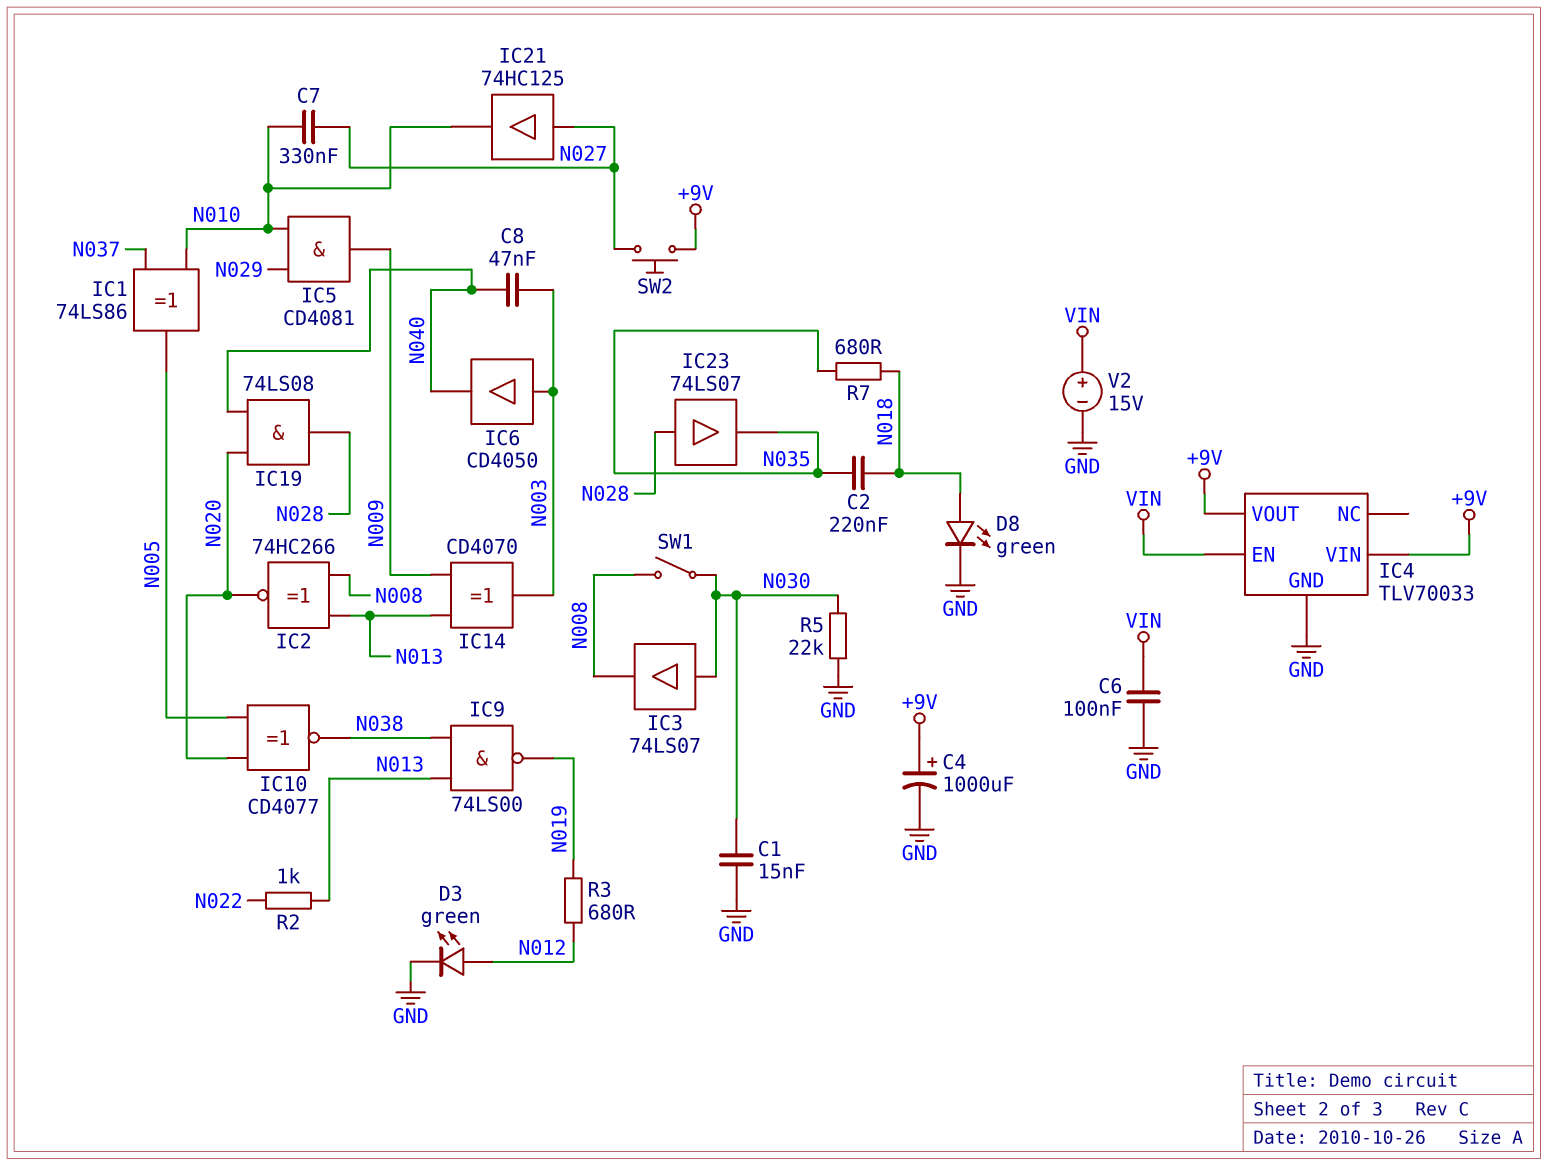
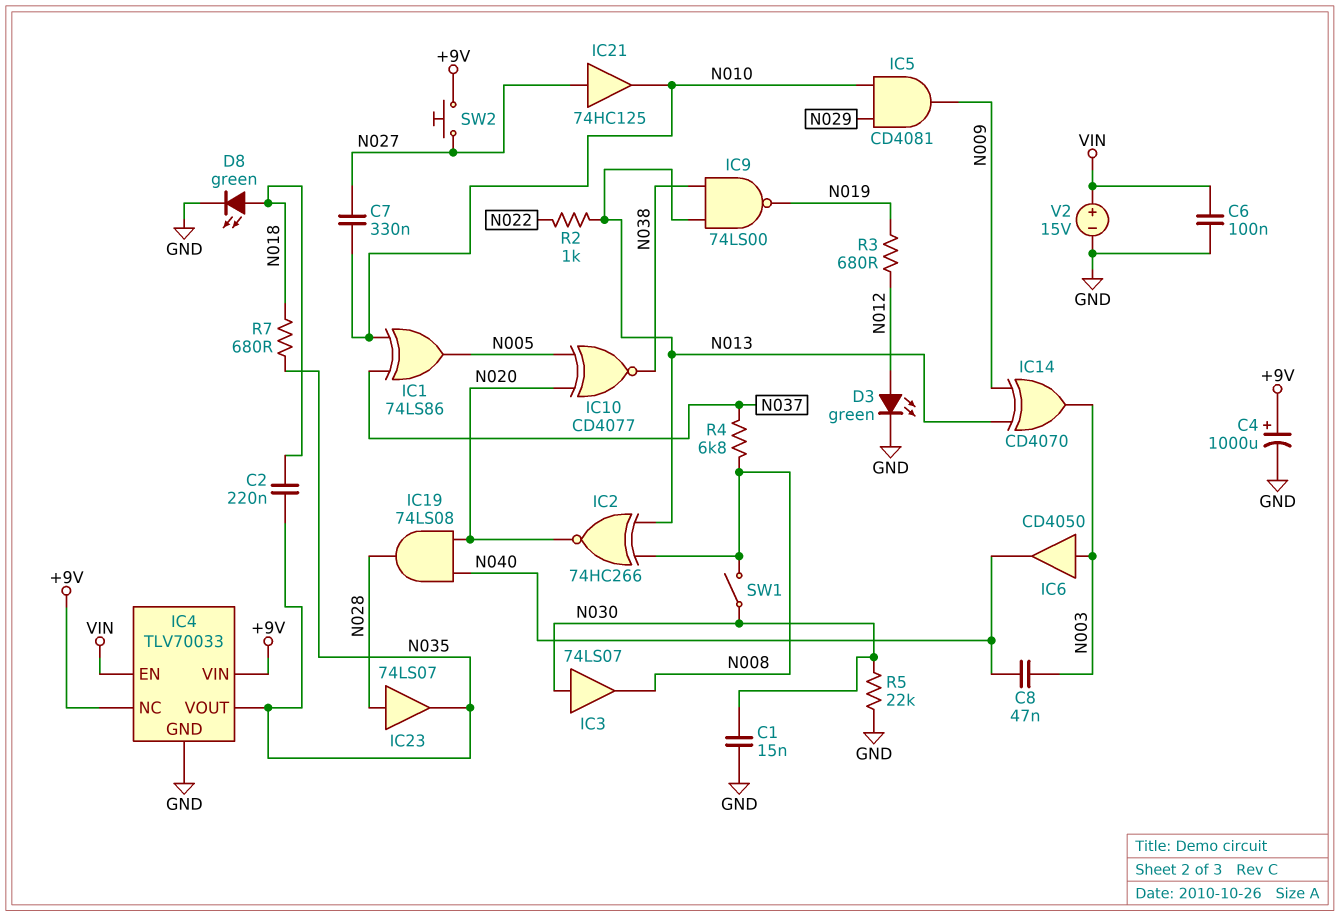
IC4 pin NC: none -> +9V
IC4 pin VOUT: +9V -> N035
R4: none -> 6.8k (N008, N037)

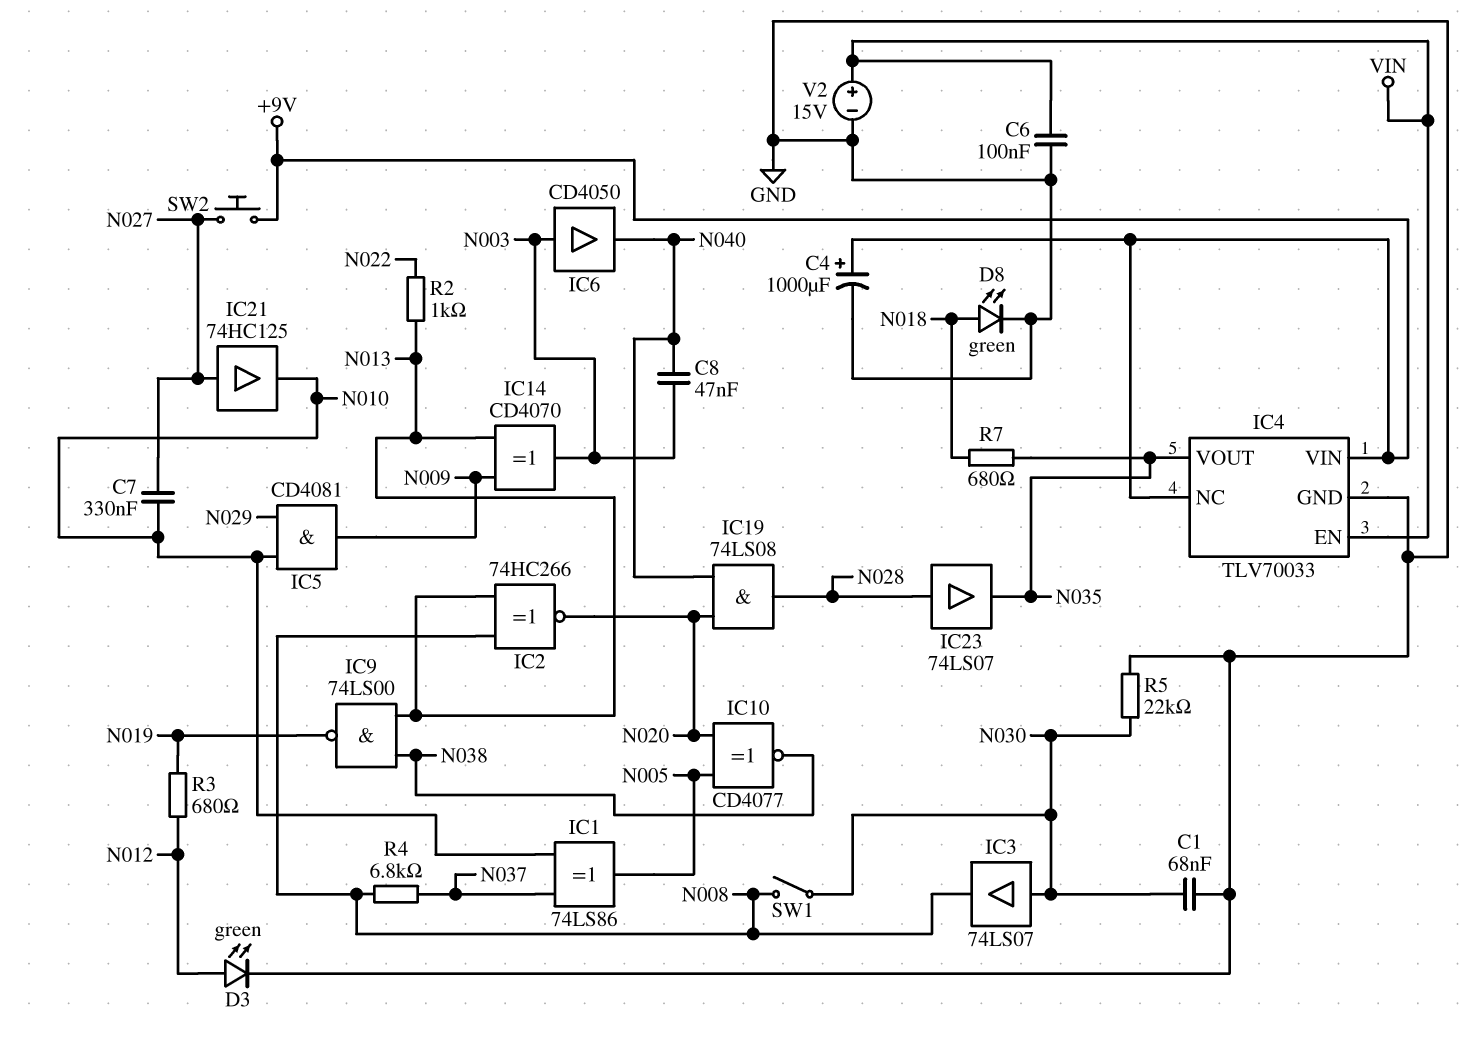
C1: 15nF (GND, N030) -> 68nF (GND, N030)
C2: 220nF (N018, N035) -> none

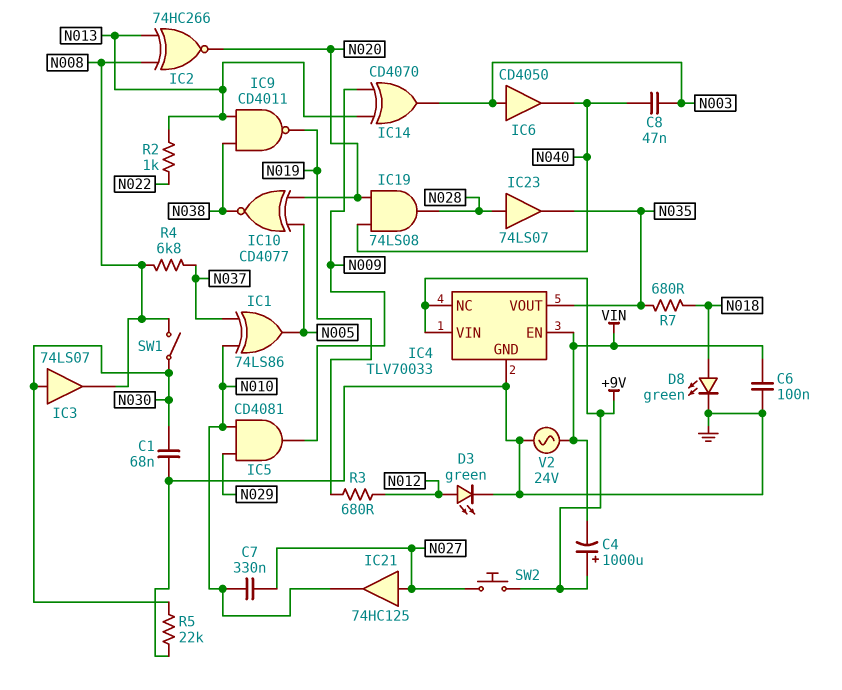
C4: 1000uF (plus +9V, minus GND) -> 1000uF (plus +9V, minus VIN)
IC9: NAND 74LS00 (in N013, in N038, out N019) -> NAND CD4011 (in N013, in N038, out N019)
V2: 15V (plus VIN, minus GND) -> AC 24V (GND, VIN)

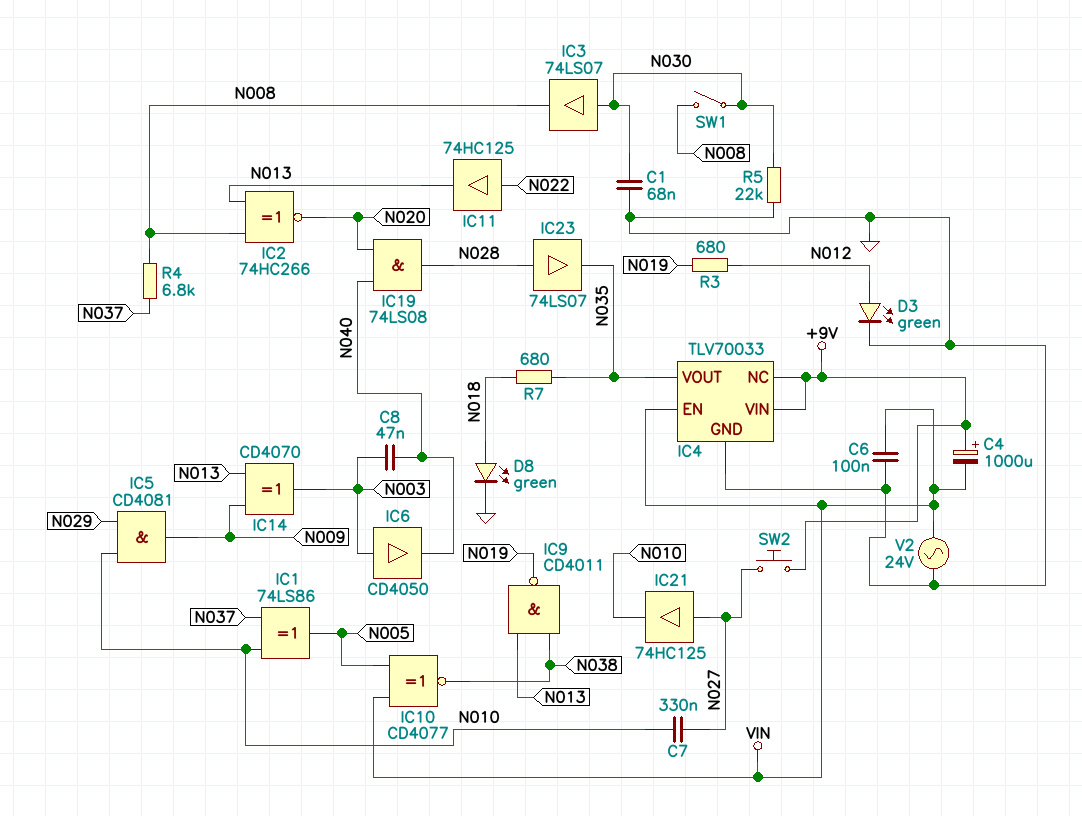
IC10: XNOR CD4077 (in N005, in N020, out N038) -> XNOR CD4077 (in N005, in VIN, out N038)
IC11: none -> buffer 74HC125 (in N022, out N013)
R2: 1k (N013, N022) -> none

